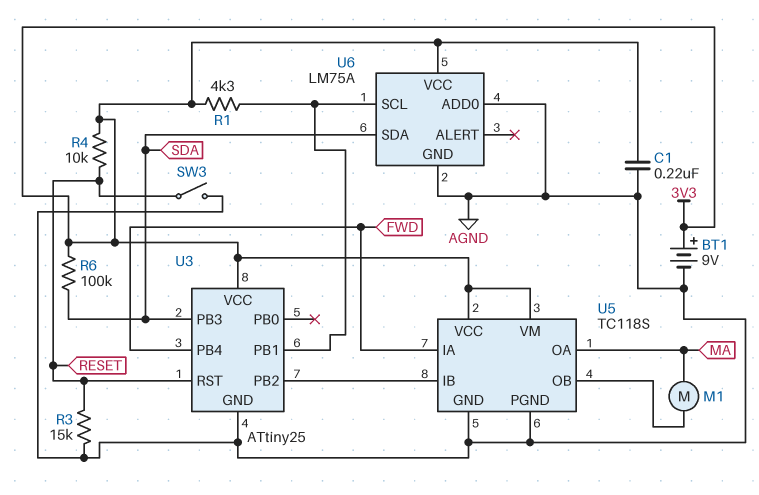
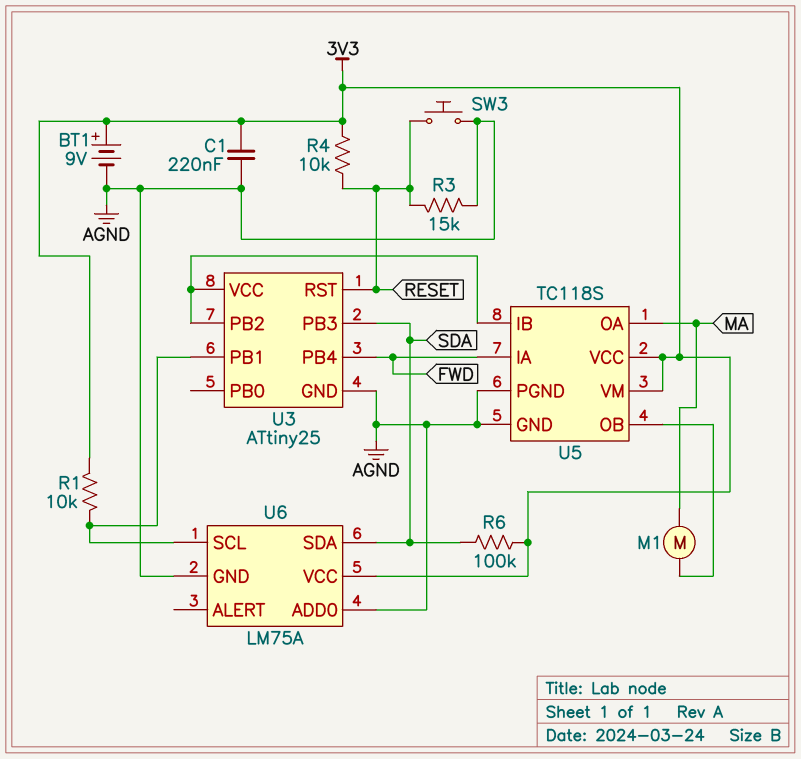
R1: 4.3k (3V3, U3/PB1) -> 10k (3V3, U3/PB1)
SW3: switch (AGND, RESET) -> button (AGND, RESET)
U3 pin VCC: 3V3 -> U3/PB2

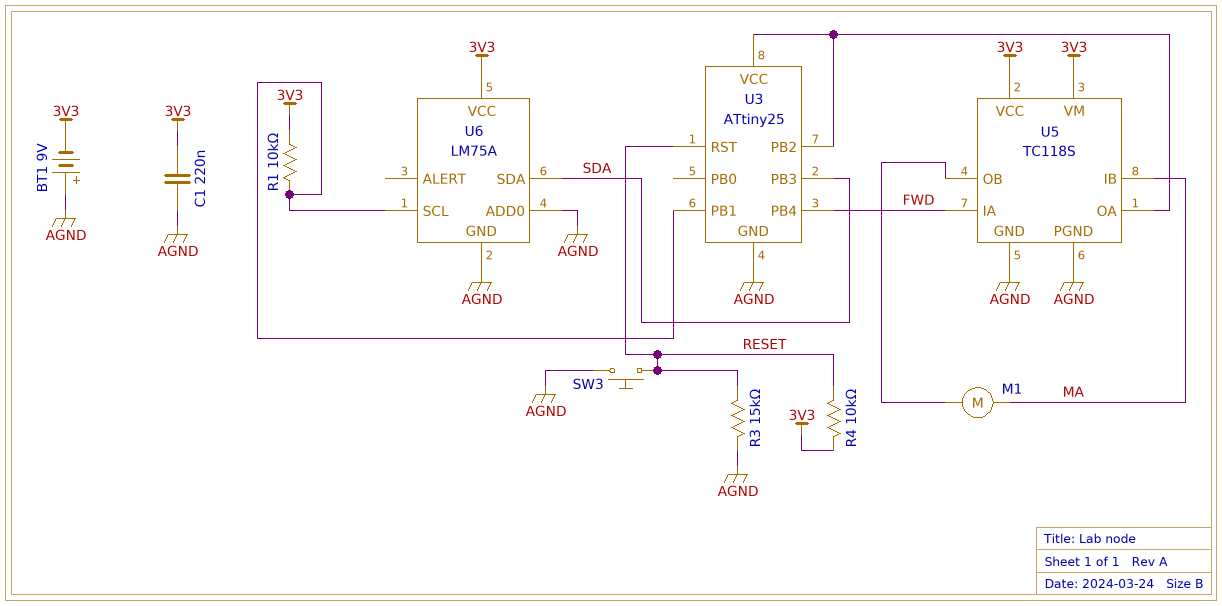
BT1: 9V (plus 3V3, minus AGND) -> 9V (plus AGND, minus 3V3)
R6: 100k (3V3, SDA) -> none
U5 pin IB: U3/PB2 -> MA
U5 pin OA: MA -> U3/PB2

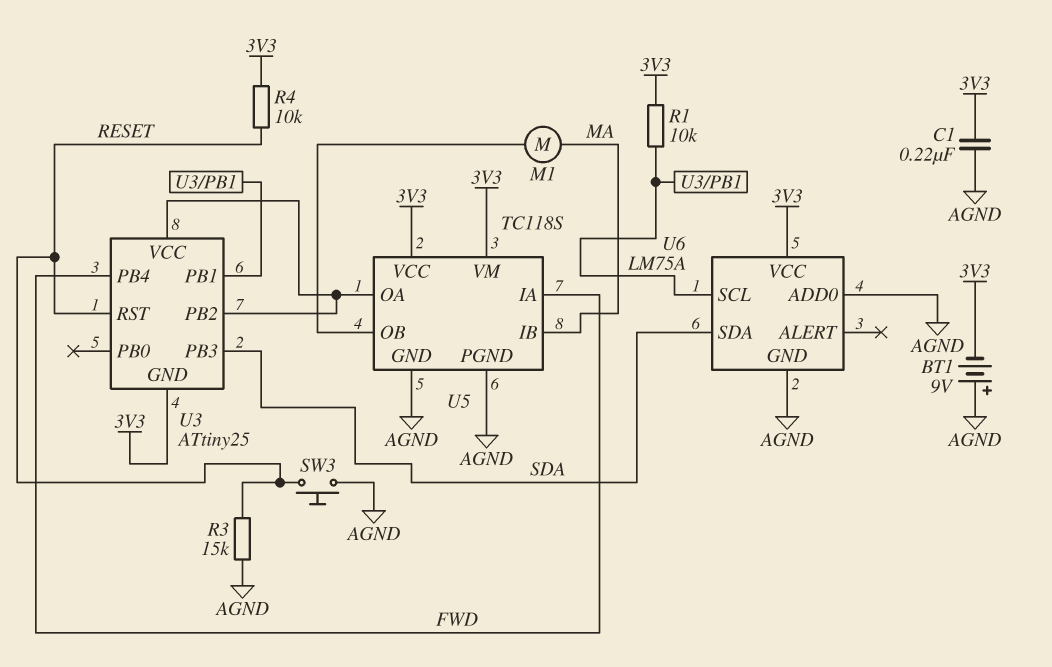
U3 pin GND: AGND -> 3V3

